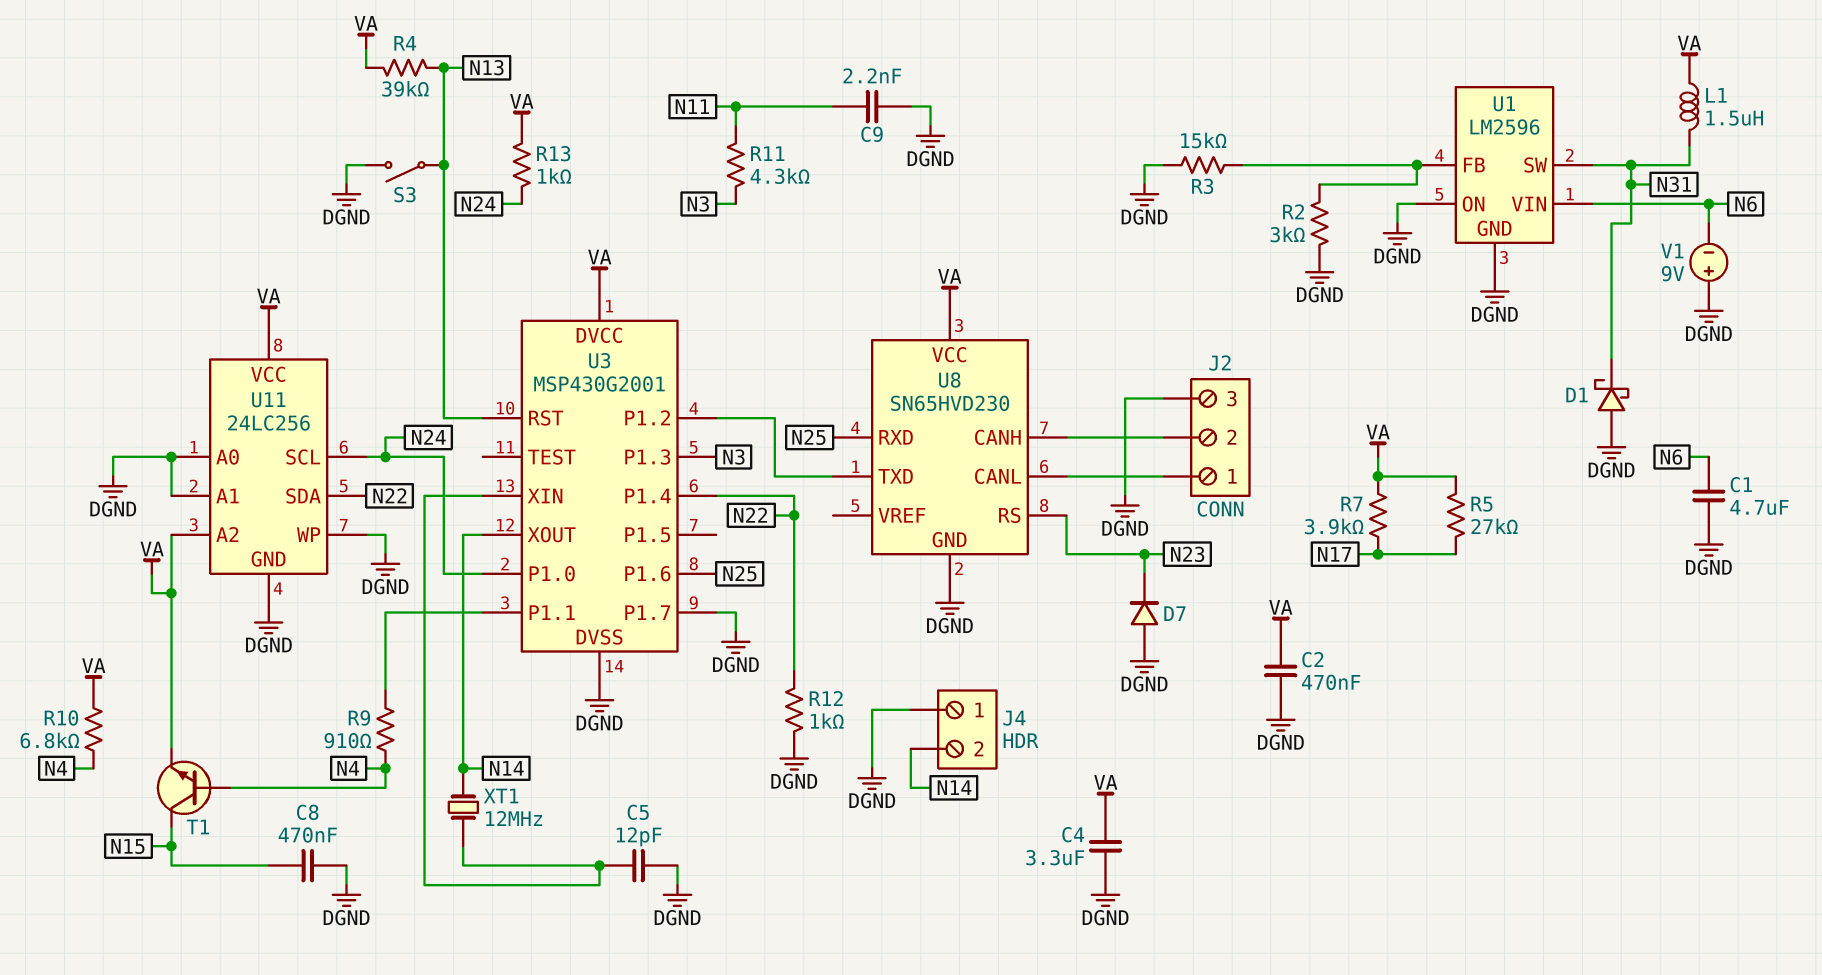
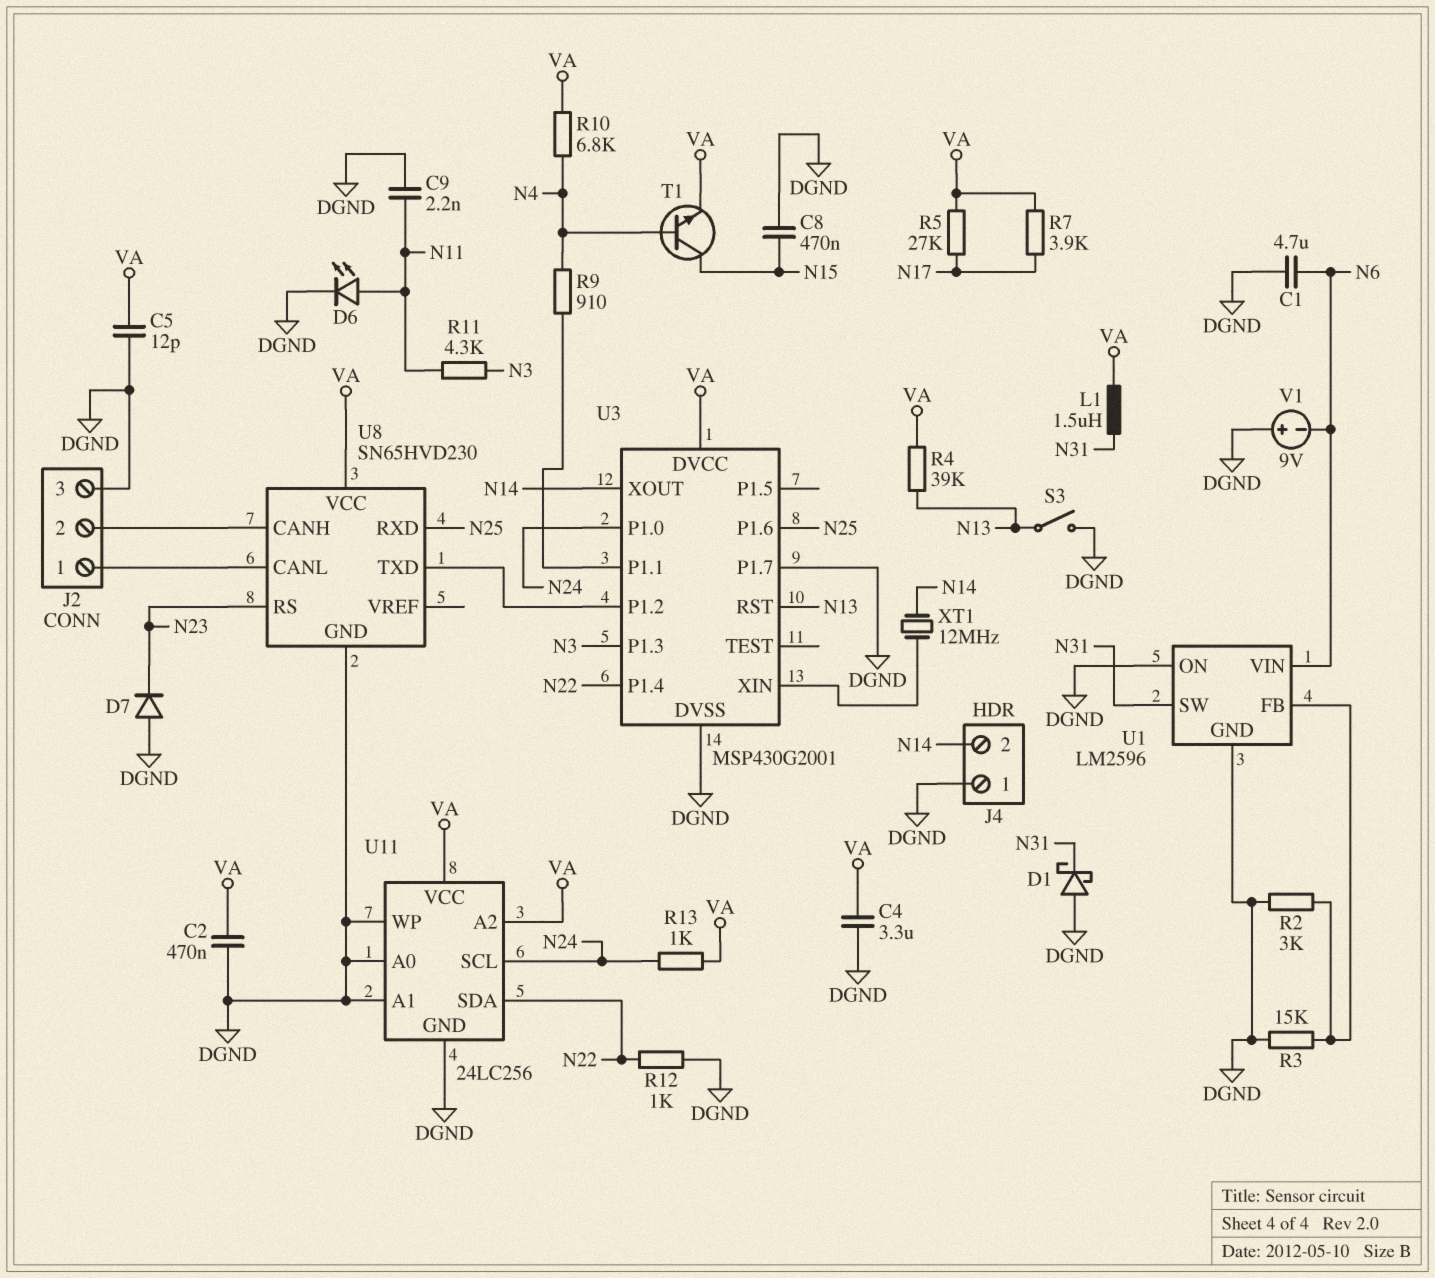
C5: 12pF (DGND, U3/XIN) -> 12pF (DGND, VA)
D6: none -> LED (A N11, K DGND)

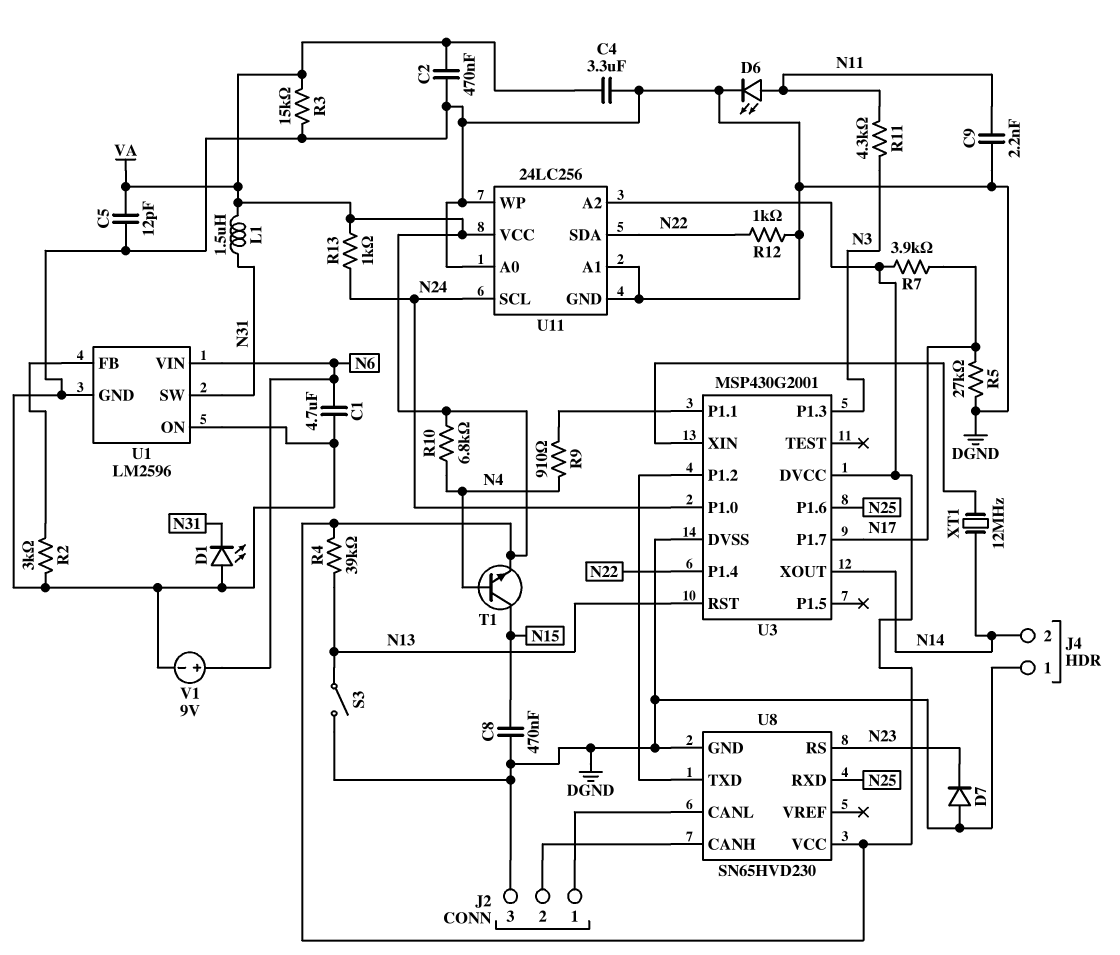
D1: schottky (A DGND, K N31) -> LED (A DGND, K N31)
R3: 15k (DGND, U1/FB) -> 15k (DGND, VA)
R5: 27k (N17, VA) -> 27k (DGND, N17)
U3 pin P1.7: DGND -> N17
V1: 9V (plus DGND, minus N6) -> 9V (plus N6, minus DGND)

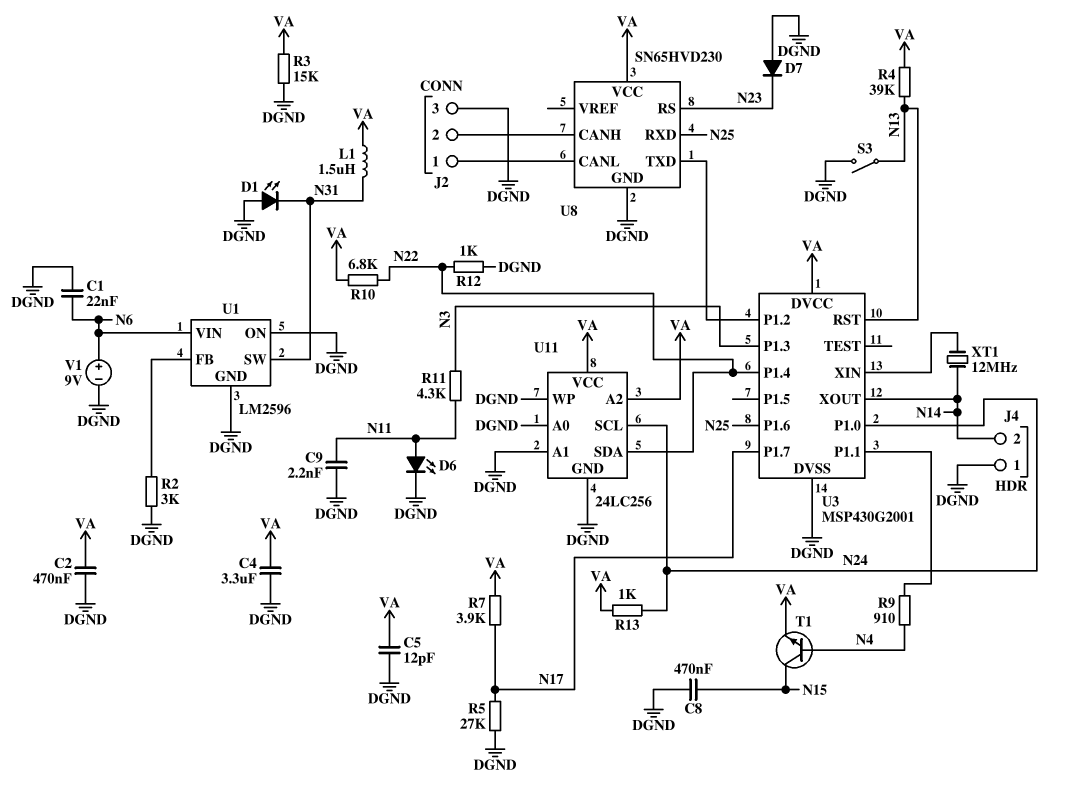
C1: 4.7uF (DGND, N6) -> 22nF (DGND, N6)
R10: 6.8k (N4, VA) -> 6.8k (N22, VA)

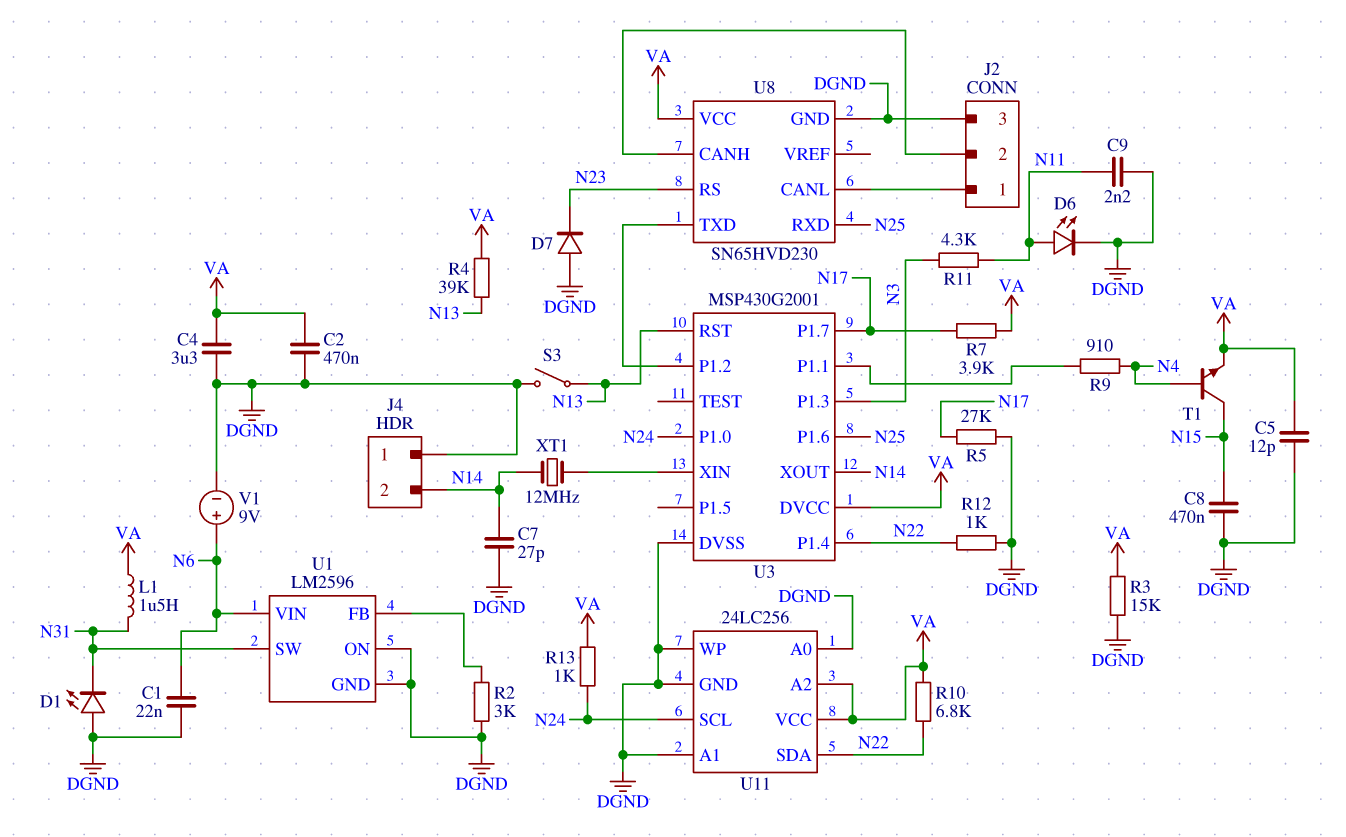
C7: none -> 27pF (DGND, N14)

